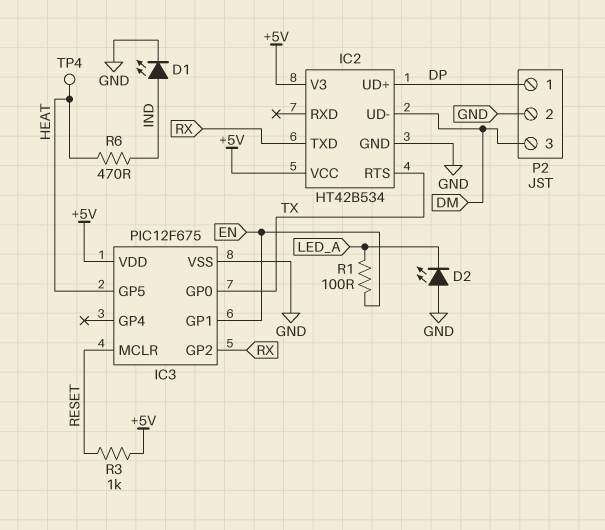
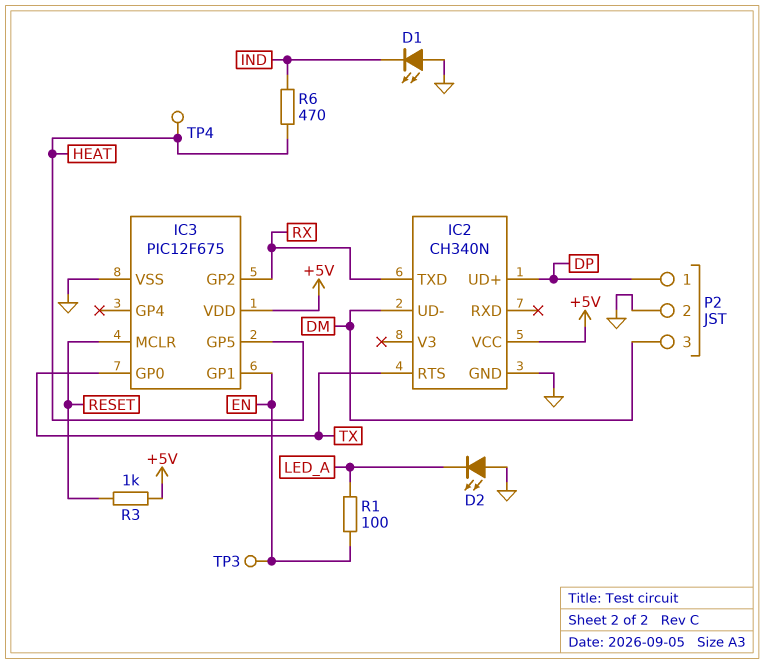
D1: LED (A IND, K GND) -> LED (A GND, K IND)
IC2: HT42B534 -> CH340N
IC2 pin V3: +5V -> none
TP3: none -> test point (EN)

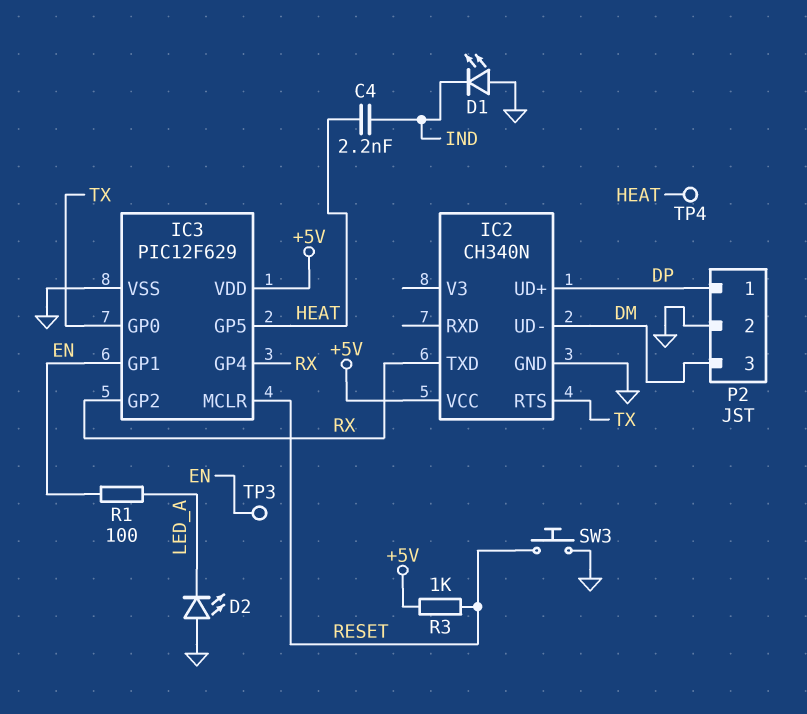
C4: none -> 2.2nF (HEAT, IND)
IC3: PIC12F675 -> PIC12F629
IC3 pin GP4: none -> RX
R6: 470 (HEAT, IND) -> none
SW3: none -> button (GND, RESET)

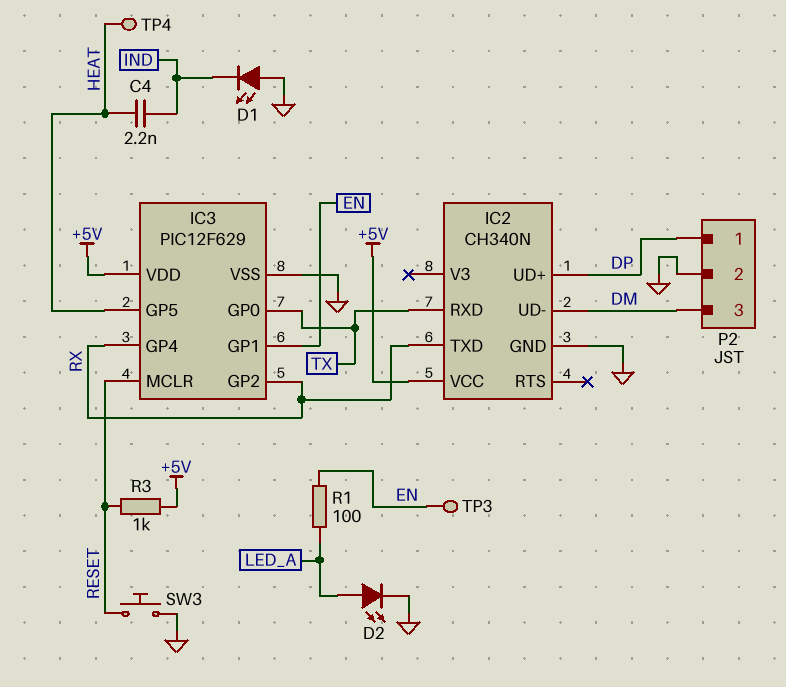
D2: LED (A GND, K LED_A) -> LED (A LED_A, K GND)
IC2 pin RTS: TX -> none
IC2 pin RXD: none -> TX

